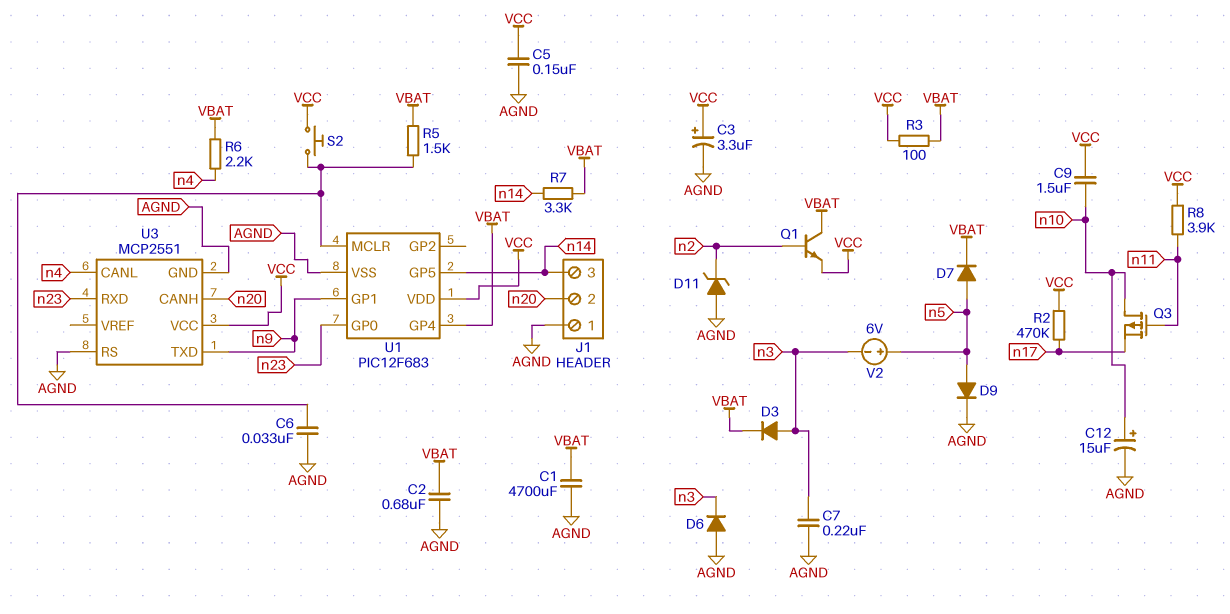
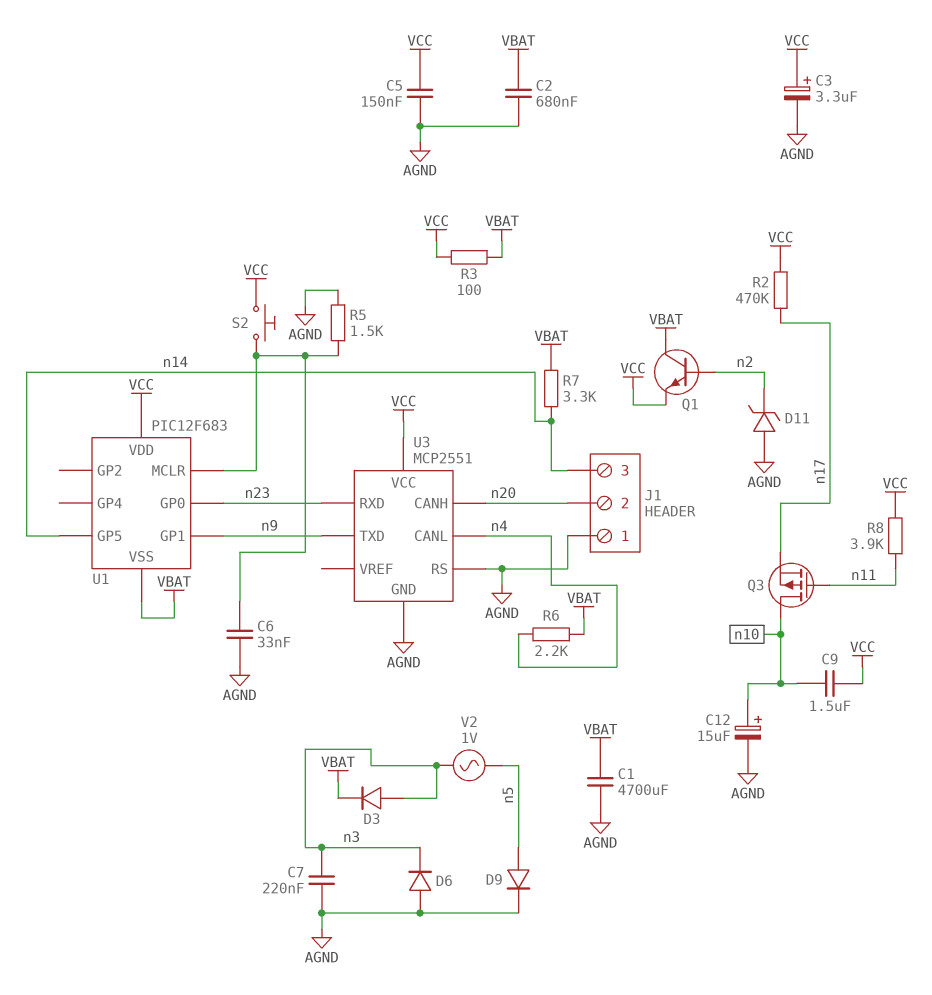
D7: diode (A n5, K VBAT) -> none
R5: 1.5k (U1/MCLR, VBAT) -> 1.5k (AGND, U1/MCLR)
U1 pin GP4: VBAT -> none
U1 pin VSS: AGND -> VBAT
V2: 6V (plus n5, minus n3) -> AC 1V (n3, n5)

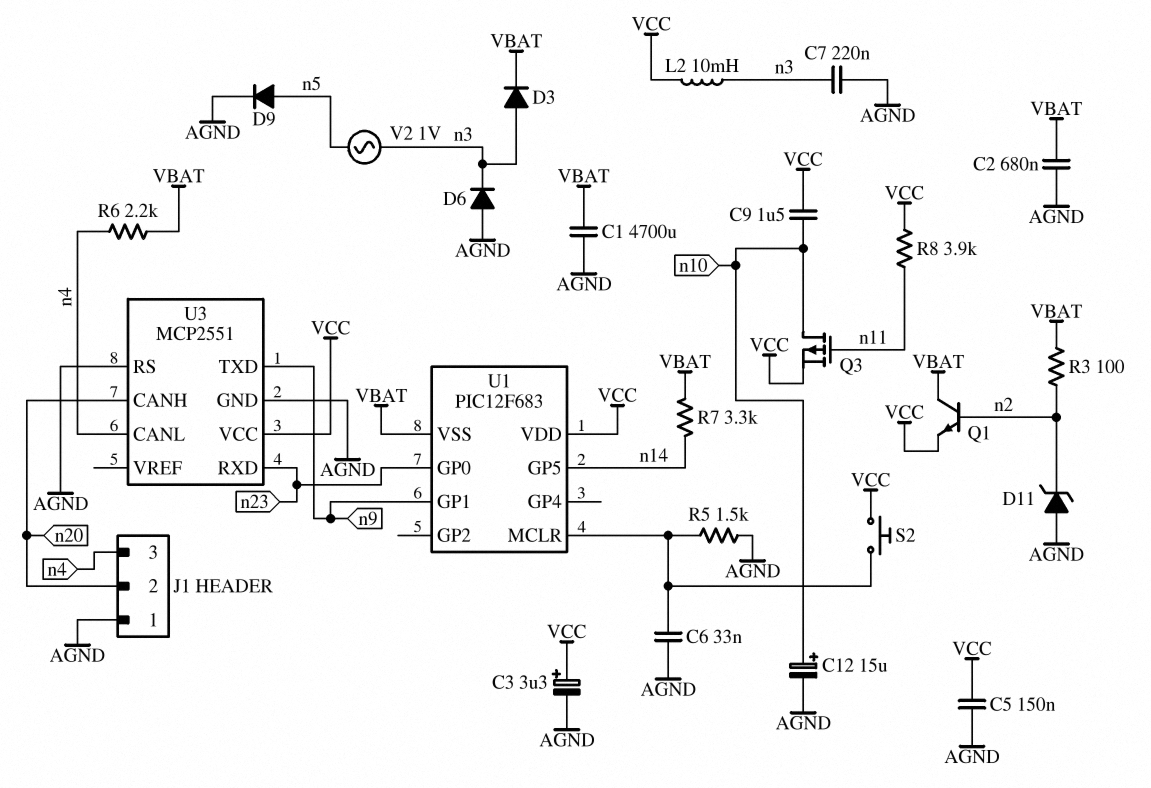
J1 pin 3: n14 -> n4
L2: none -> 10mH (VCC, n3)
Q3: PMOS (G n11, D n10, S n17) -> PMOS (G n11, D n10, S VCC)
R2: 470k (VCC, n17) -> none
R3: 100 (VBAT, VCC) -> 100 (VBAT, n2)

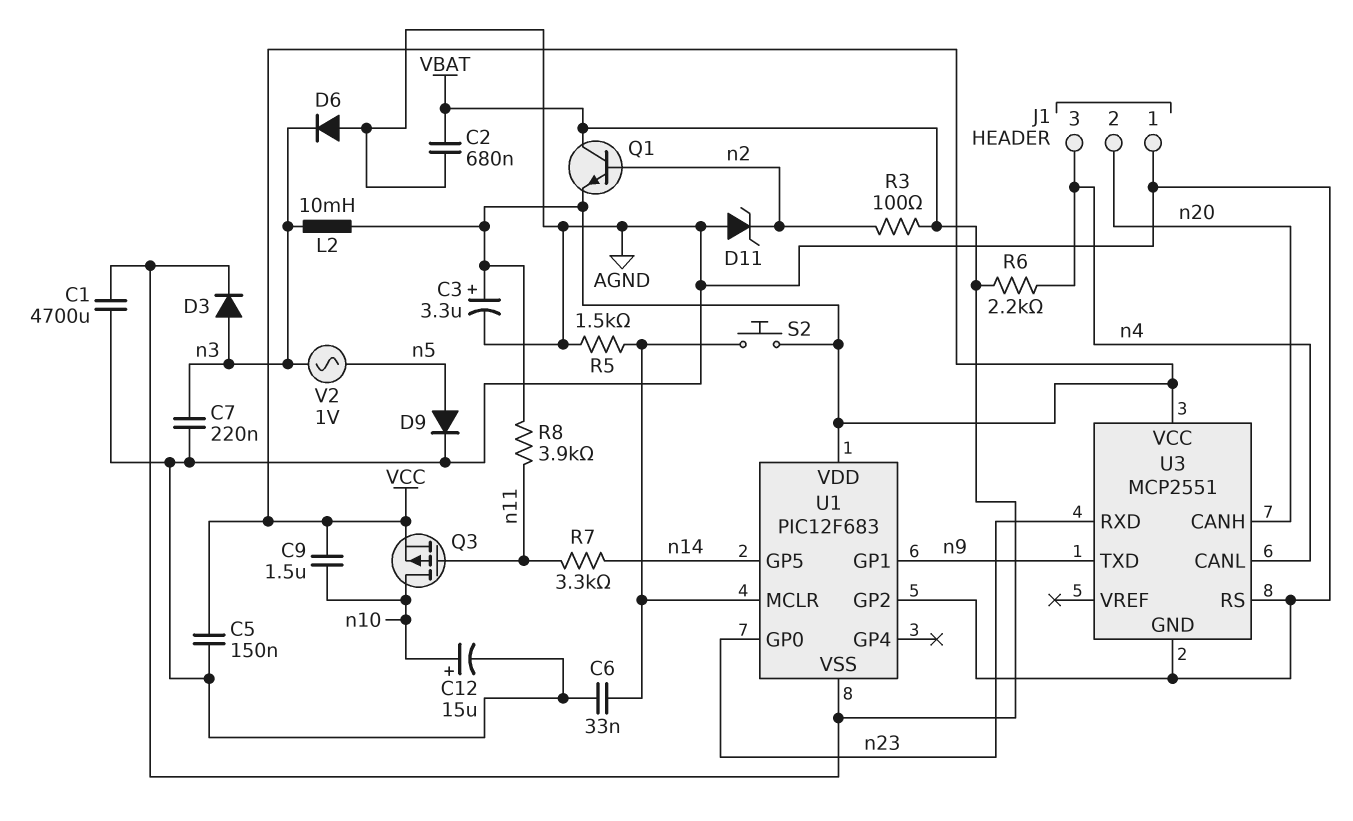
R7: 3.3k (VBAT, n14) -> 3.3k (n11, n14)
U1 pin GP2: none -> AGND

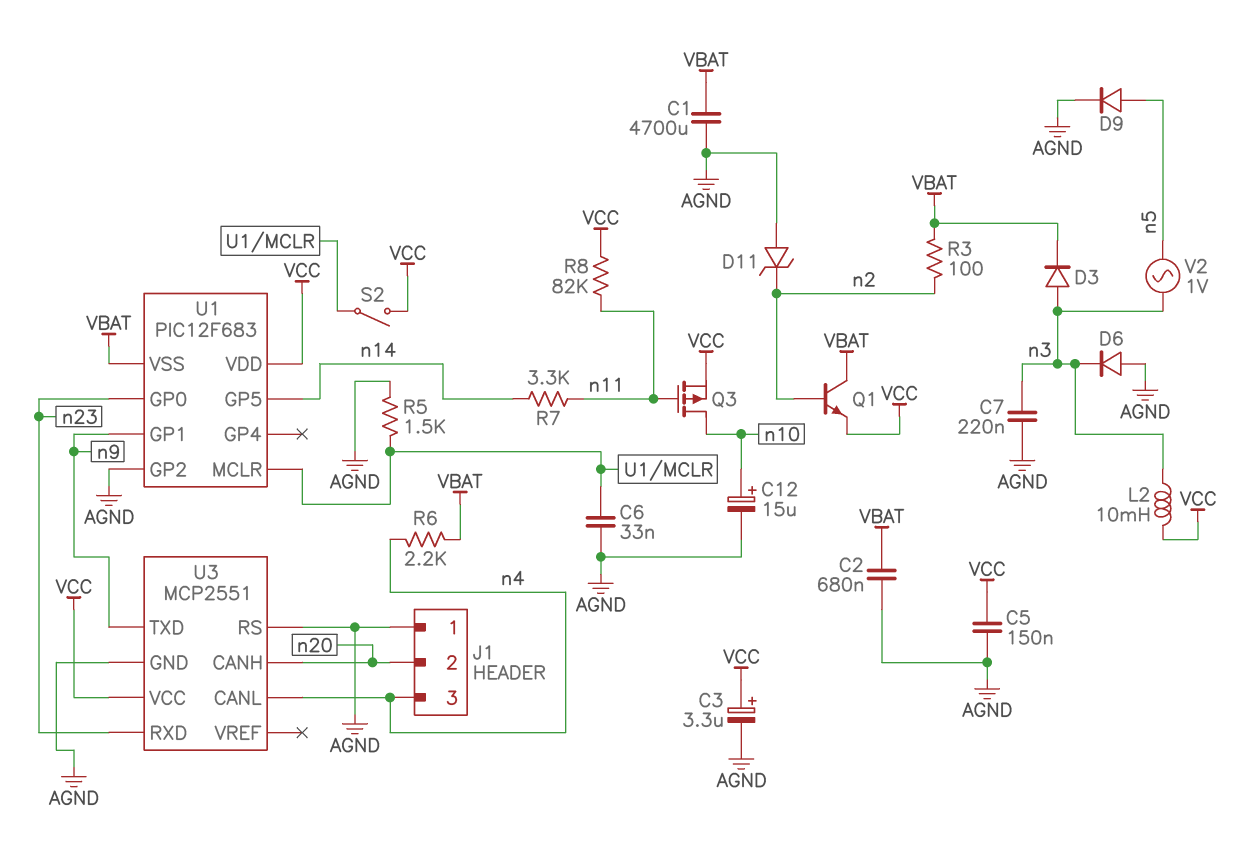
C9: 1.5uF (VCC, n10) -> none
R8: 3.9k (VCC, n11) -> 82k (VCC, n11)
S2: button (U1/MCLR, VCC) -> switch (U1/MCLR, VCC)

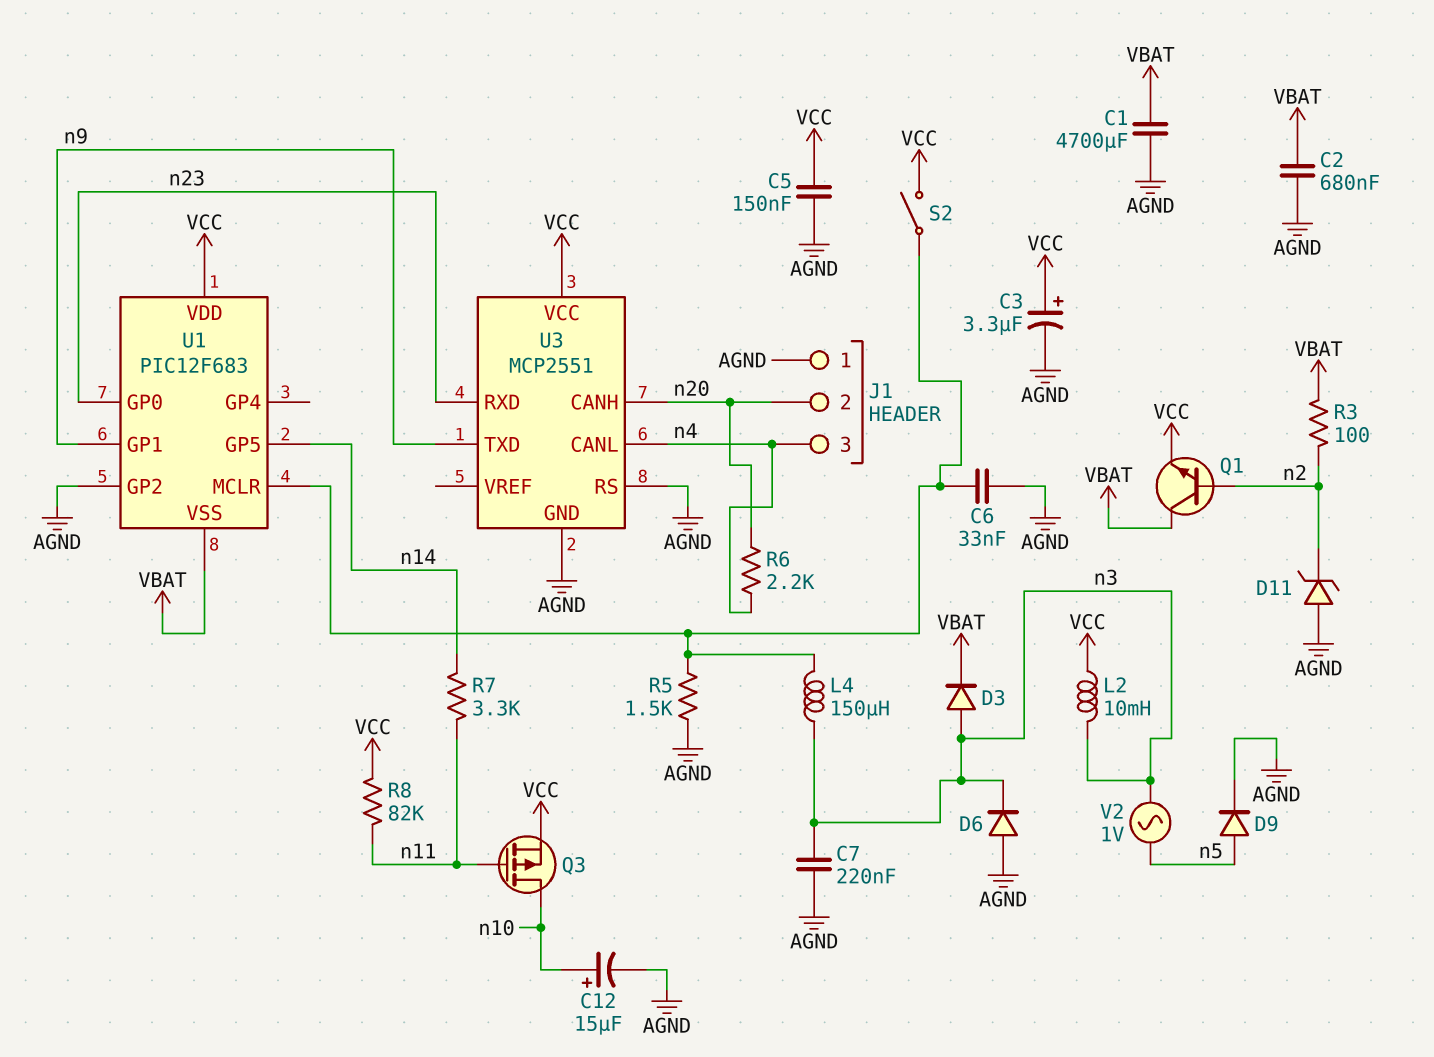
L4: none -> 150uH (U1/MCLR, n3)
R6: 2.2k (VBAT, n4) -> 2.2k (n4, n20)

